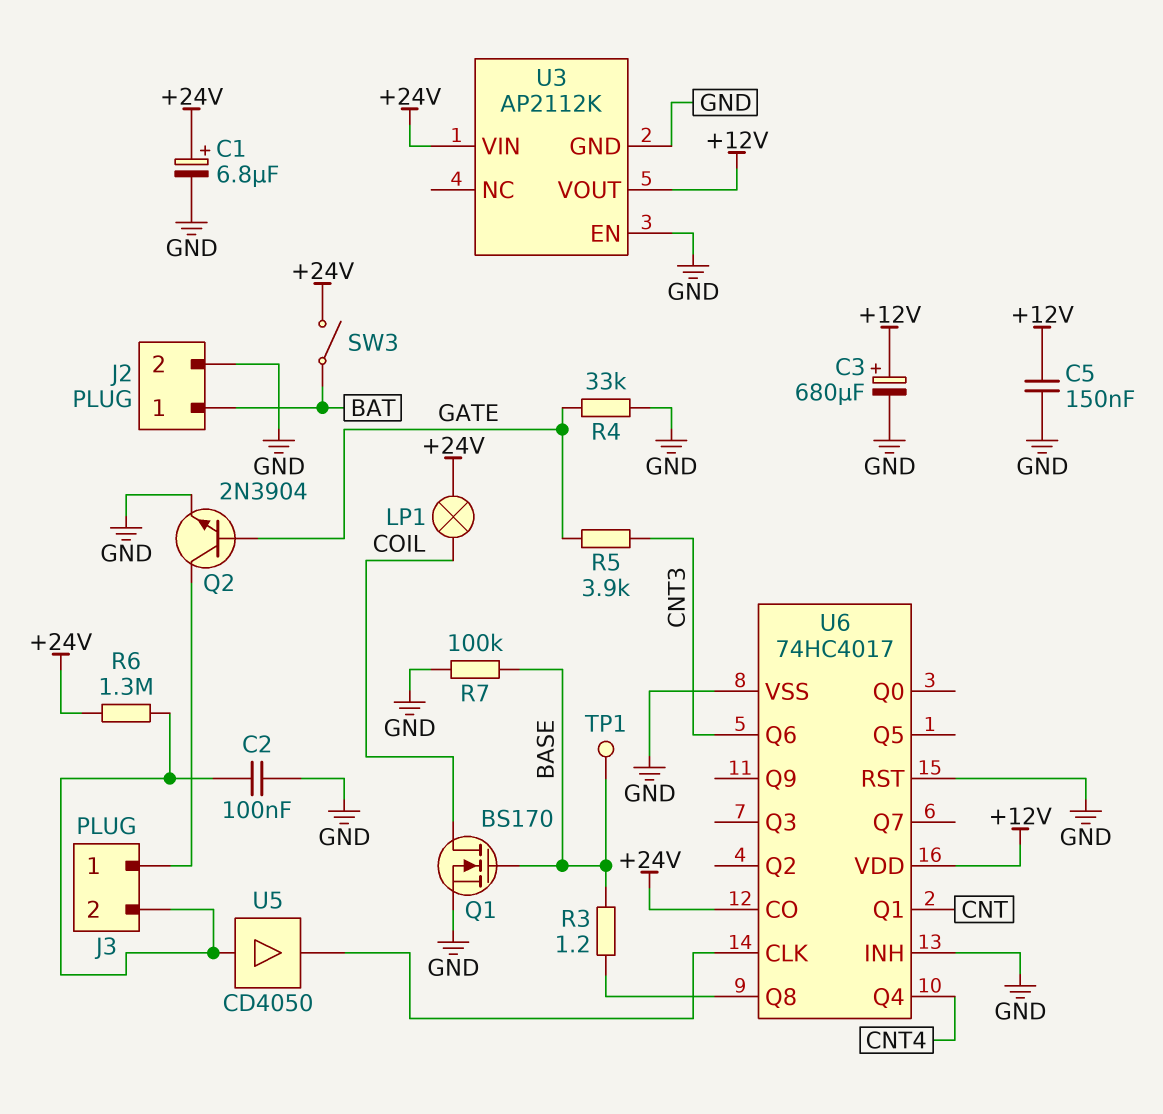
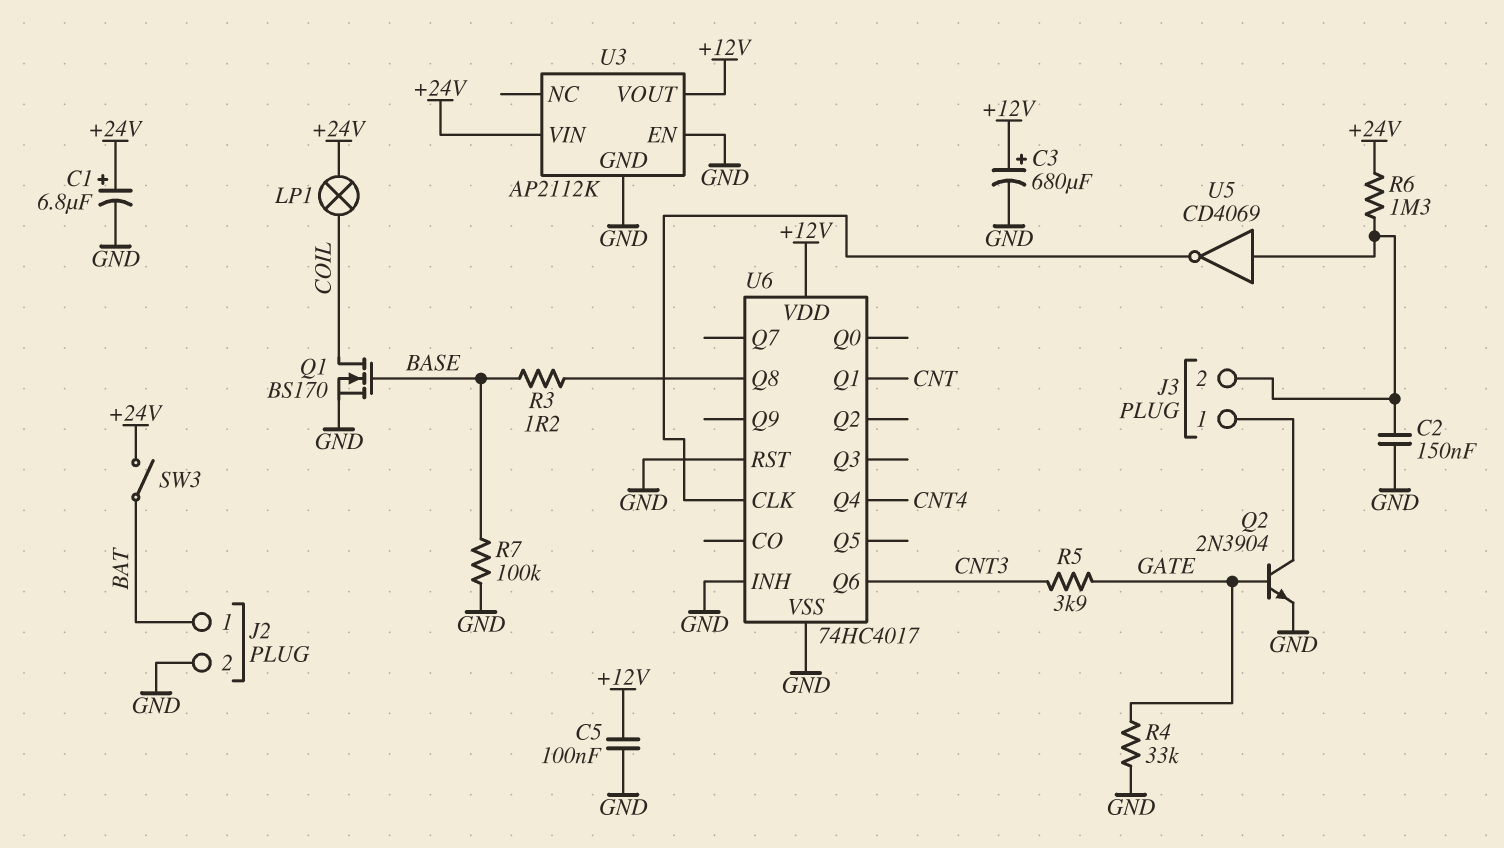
C2: 100nF (GND, J3/2) -> 150nF (GND, J3/2)
C5: 150nF (+12V, GND) -> 100nF (+12V, GND)
TP1: test point (BASE) -> none
U5: buffer CD4050 (in J3/2, out U6/CLK) -> NOT CD4069 (in J3/2, out U6/CLK)
U6 pin CO: +24V -> none

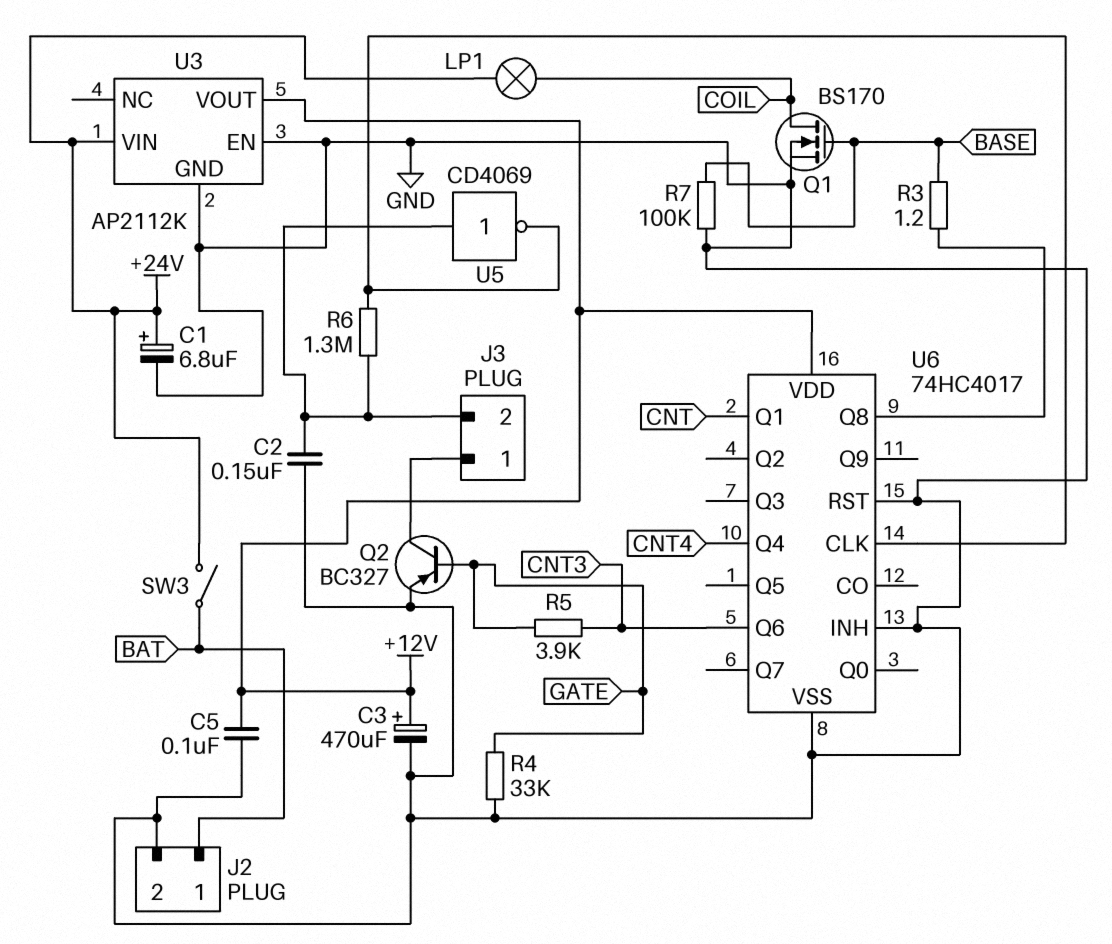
C3: 680uF (plus +12V, minus GND) -> 470uF (plus +12V, minus GND)
Q2: NPN 2N3904 (B GATE, C J3/1, E GND) -> PNP BC327 (B GATE, C J3/1, E GND)
R6: 1.3M (+24V, J3/2) -> 1.3M (J3/2, U6/CLK)

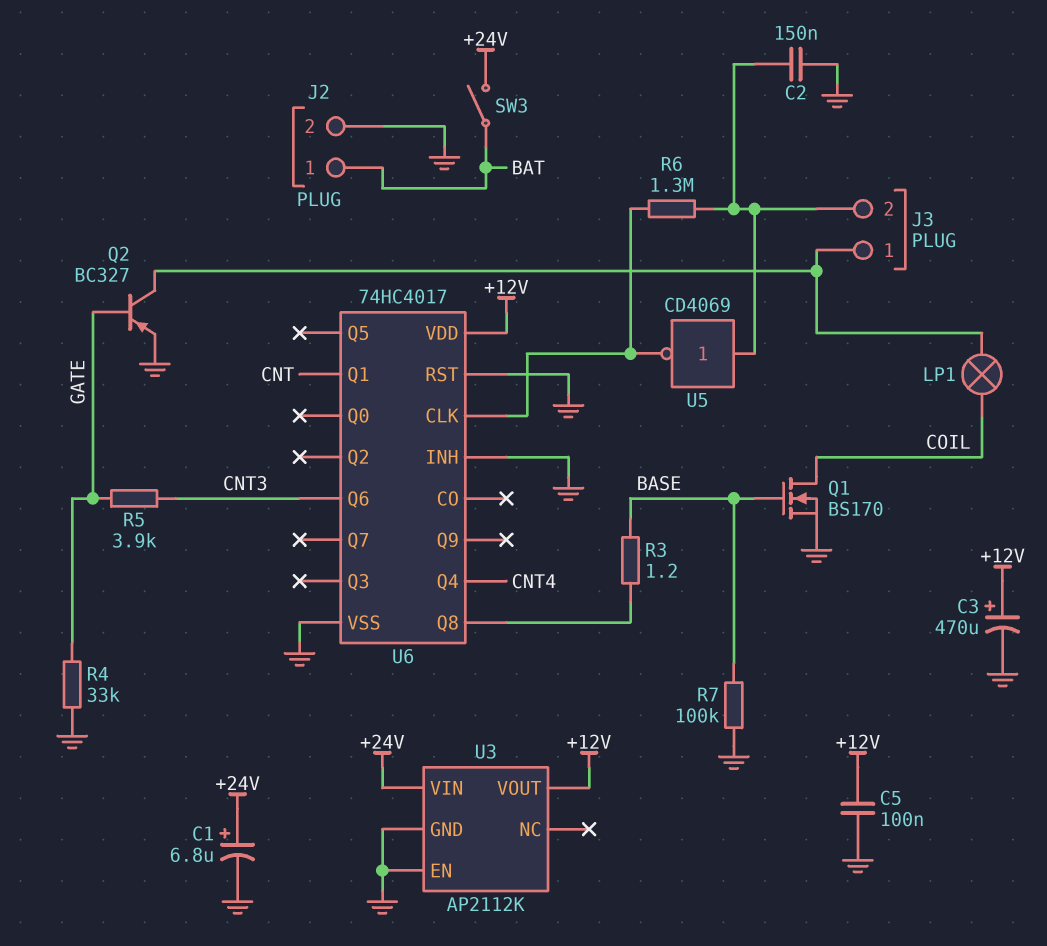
LP1: lamp (+24V, COIL) -> lamp (COIL, J3/1)

